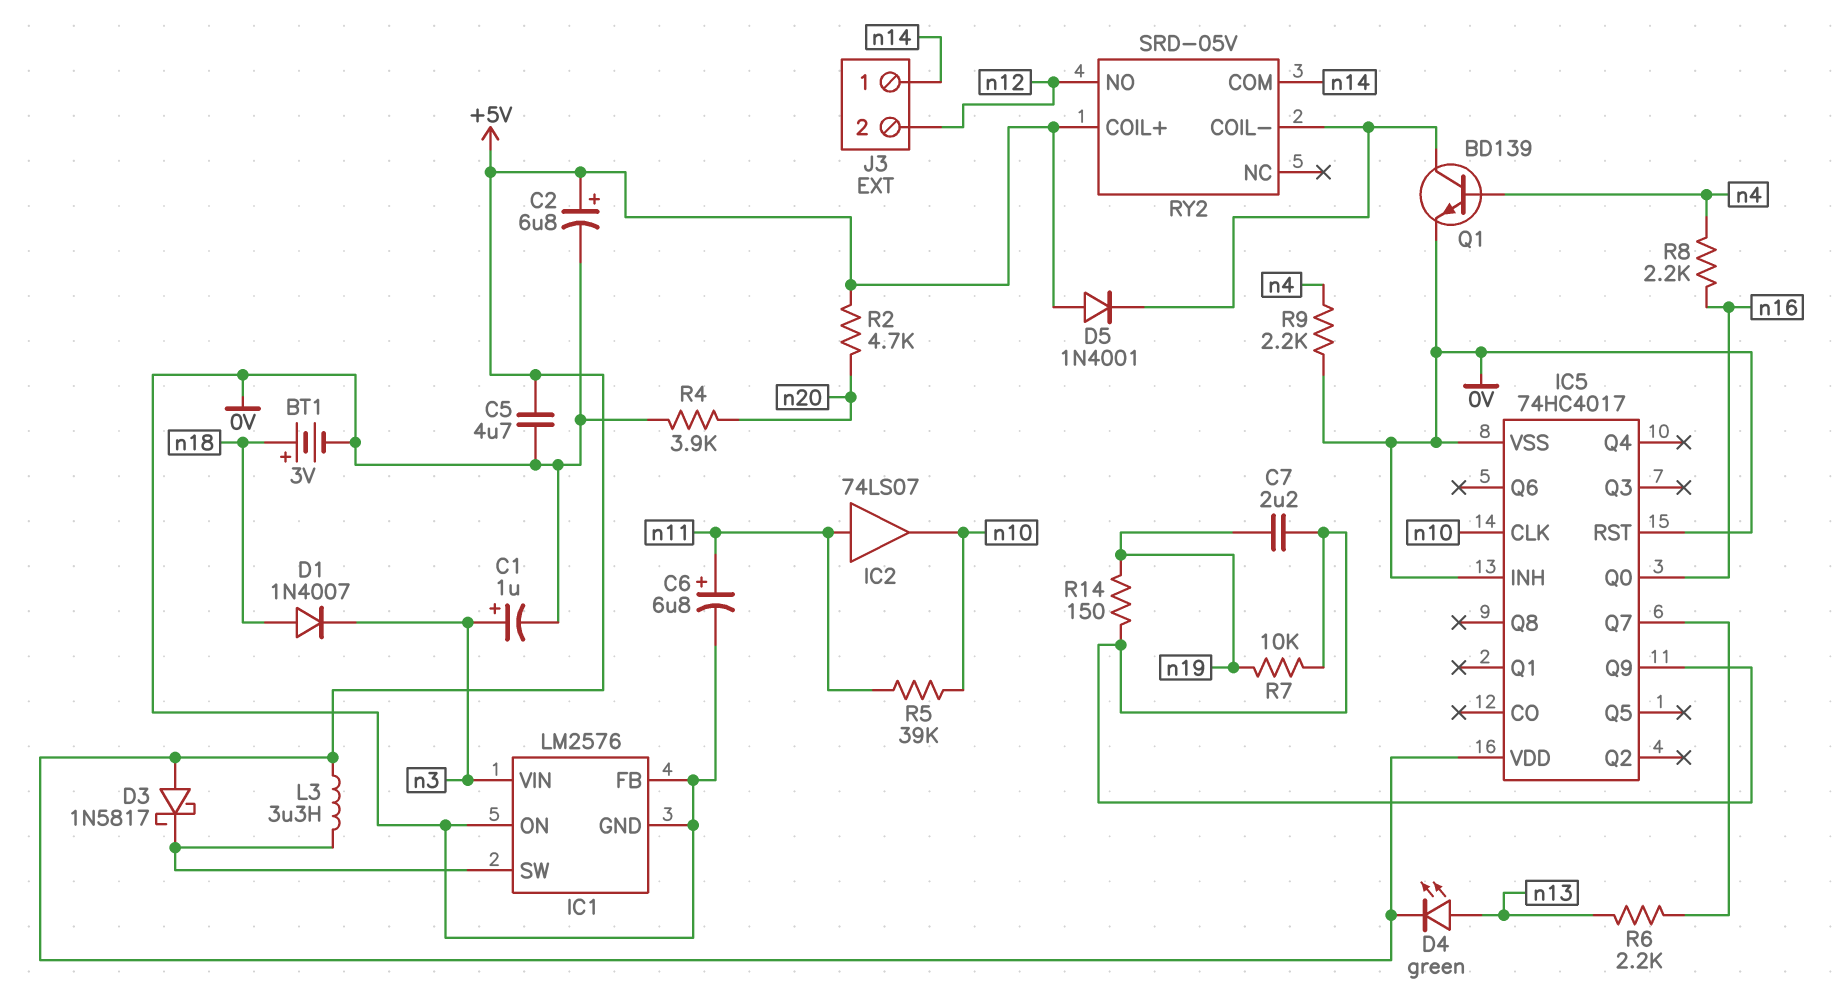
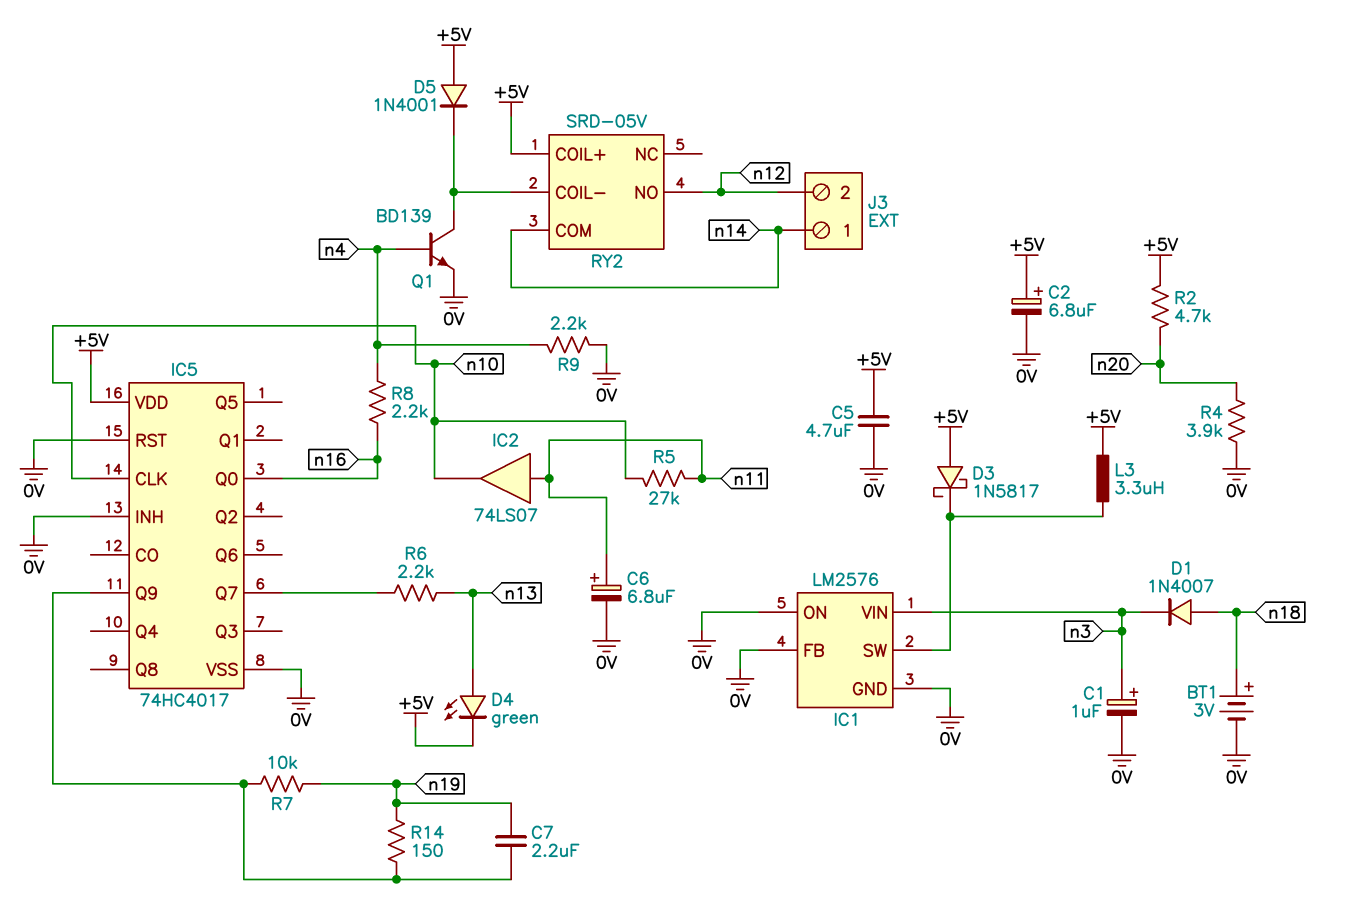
R5: 39k (n10, n11) -> 27k (n10, n11)

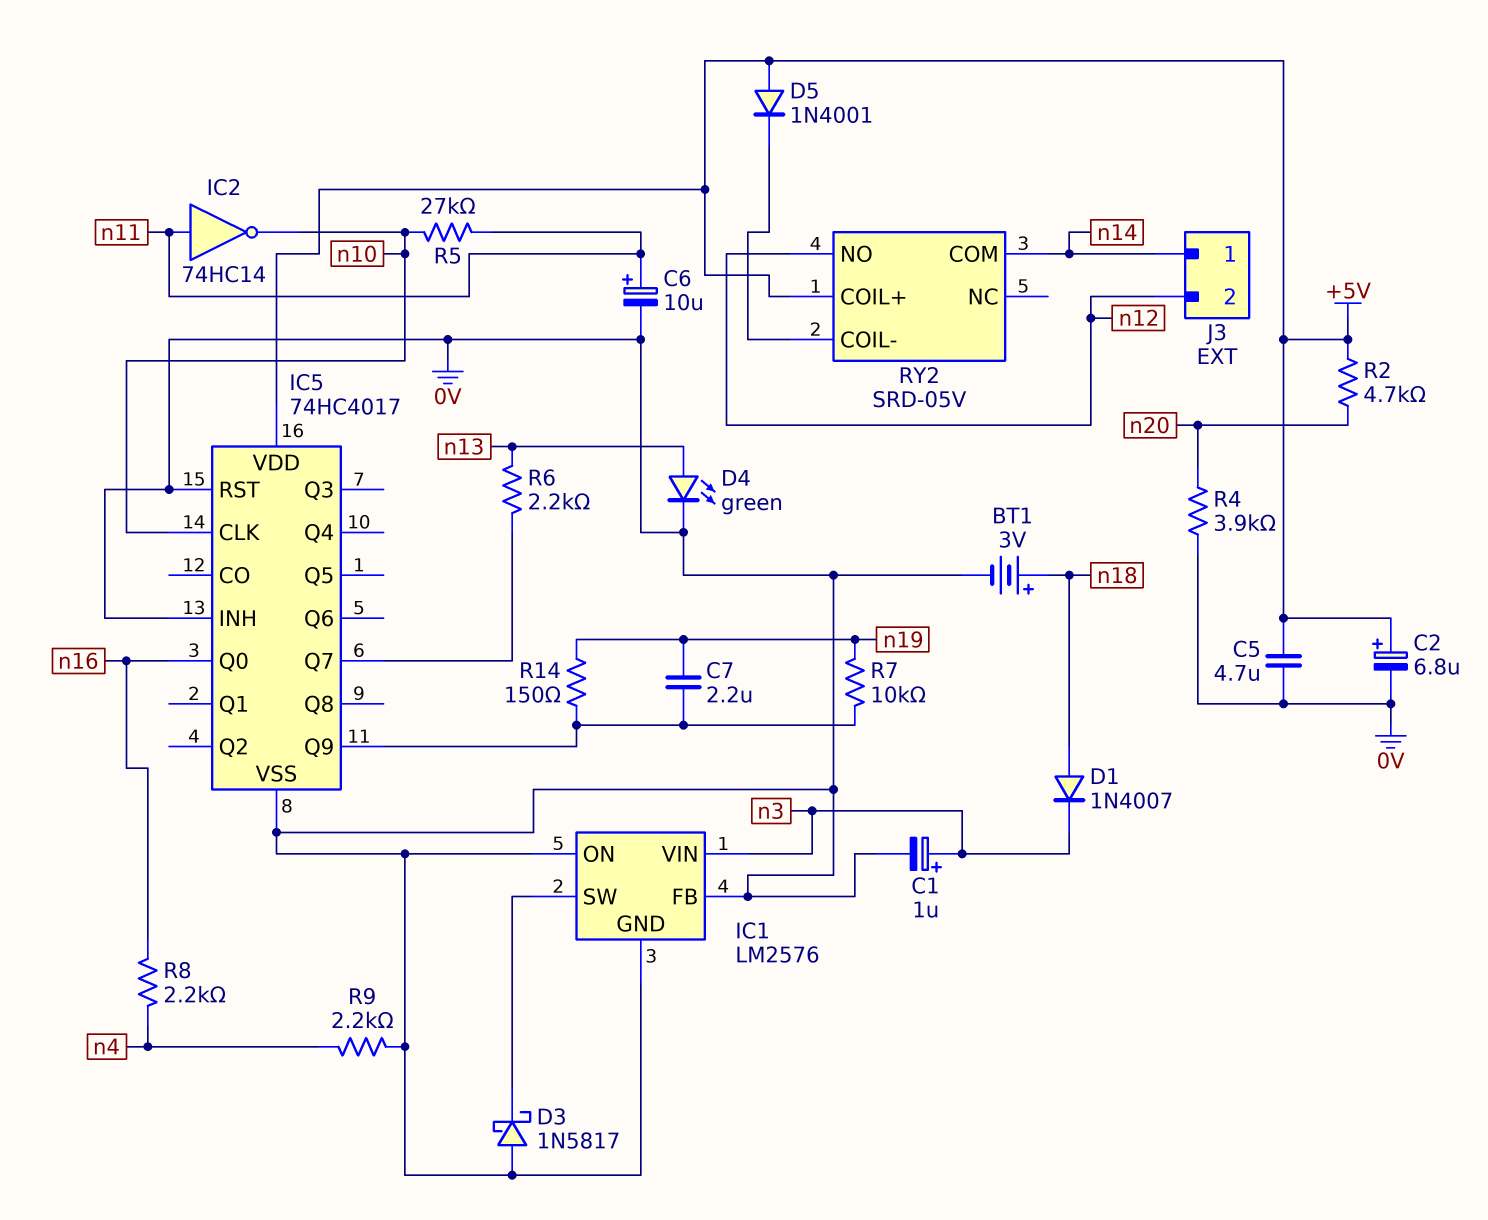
C6: 6.8uF (plus n11, minus 0V) -> 10uF (plus n11, minus 0V)
D3: schottky 1N5817 (A +5V, K IC1/SW) -> schottky 1N5817 (A 0V, K IC1/SW)
D4: LED green (A n13, K +5V) -> LED green (A n13, K 0V)
IC2: buffer 74LS07 (in n11, out n10) -> NOT 74HC14 (in n11, out n10)
L3: 3.3uH (+5V, IC1/SW) -> none
Q1: NPN BD139 (B n4, C RY2/COIL-, E 0V) -> none

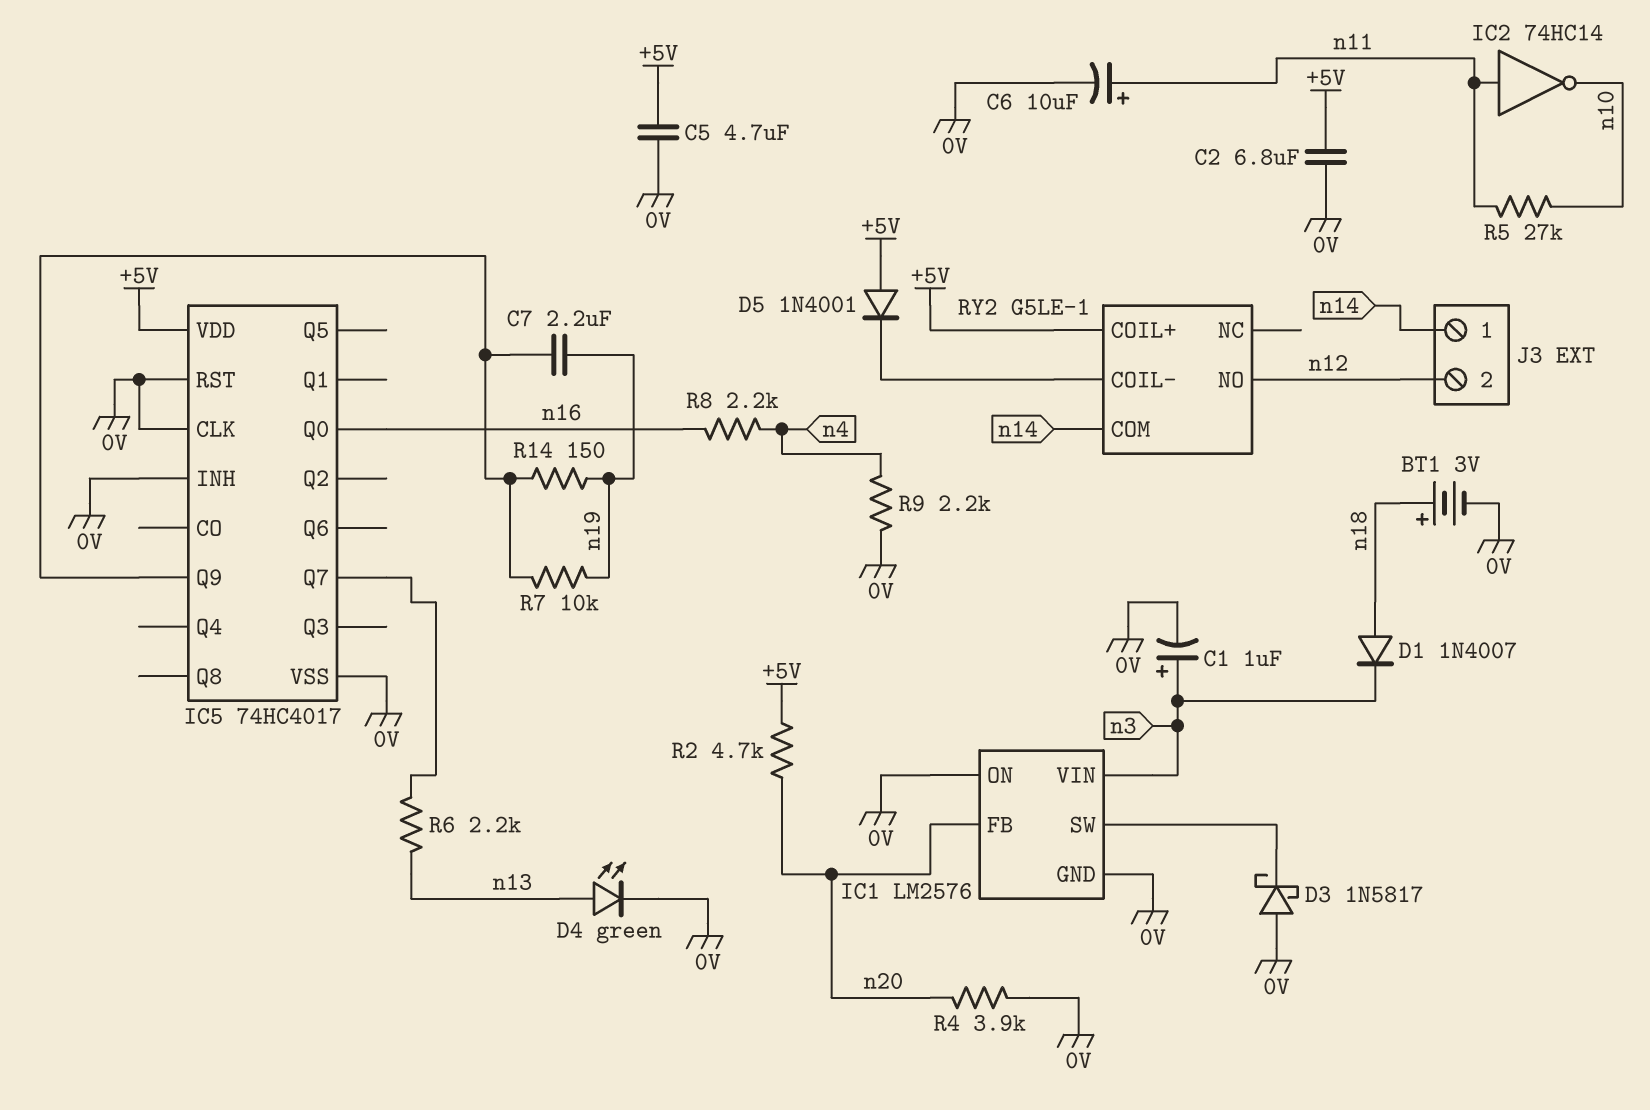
C2: 6.8uF (plus +5V, minus 0V) -> 6.8uF (+5V, 0V)
IC1 pin FB: 0V -> n20
IC5 pin CLK: n10 -> 0V
RY2: SRD-05V -> G5LE-1

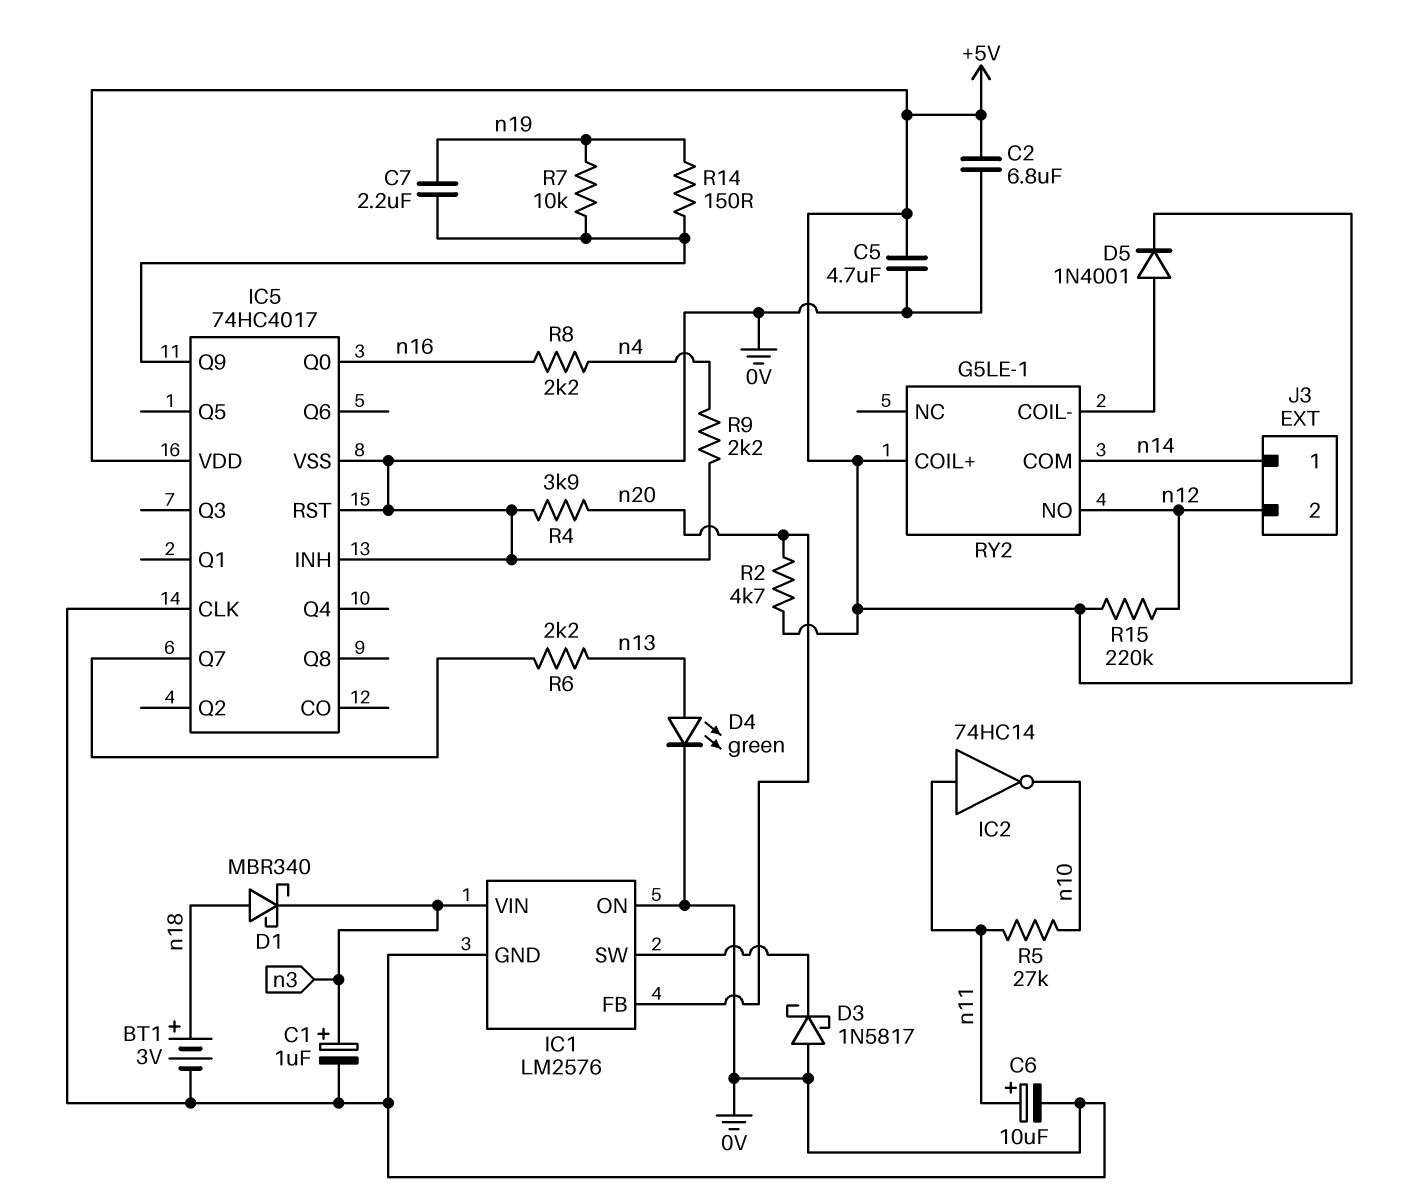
D1: diode 1N4007 (A n18, K n3) -> schottky MBR340 (A n18, K n3)
D5: diode 1N4001 (A +5V, K RY2/COIL-) -> diode 1N4001 (A RY2/COIL-, K +5V)
R15: none -> 220k (+5V, n12)

